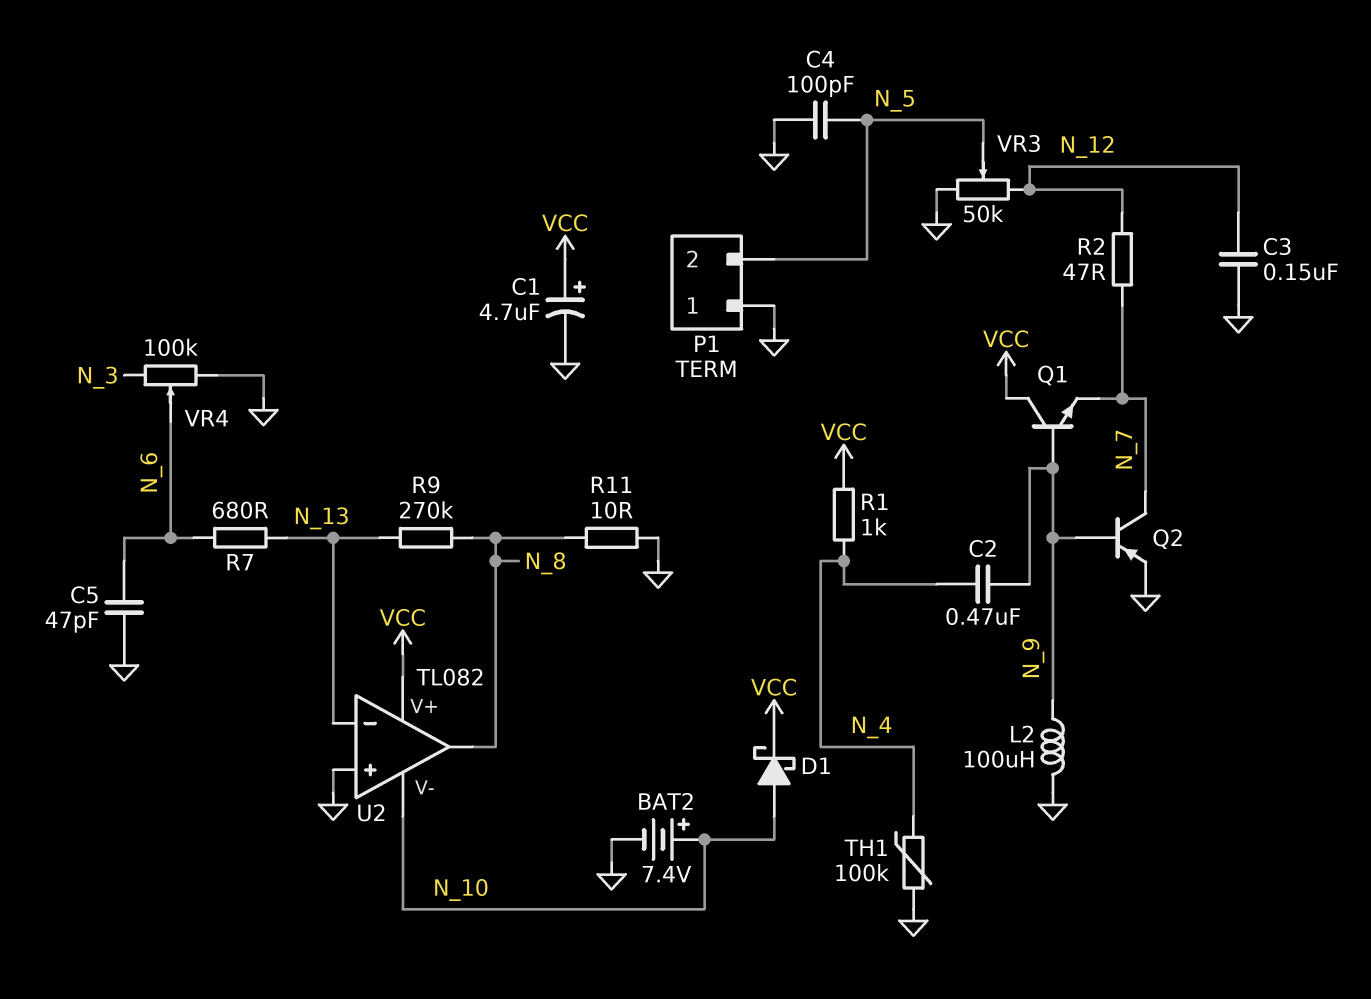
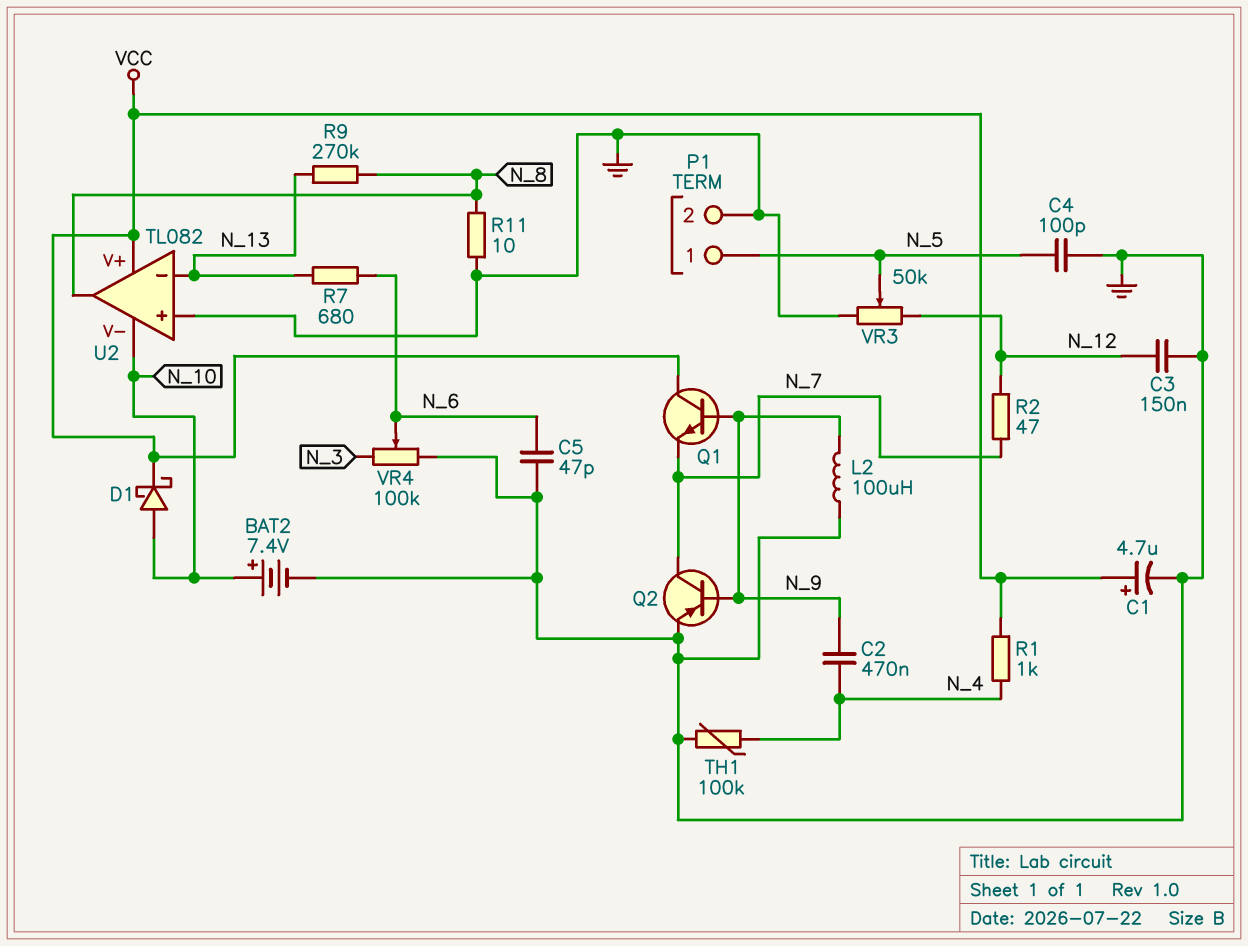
P1 pin 1: GND -> N_5
P1 pin 2: N_5 -> GND

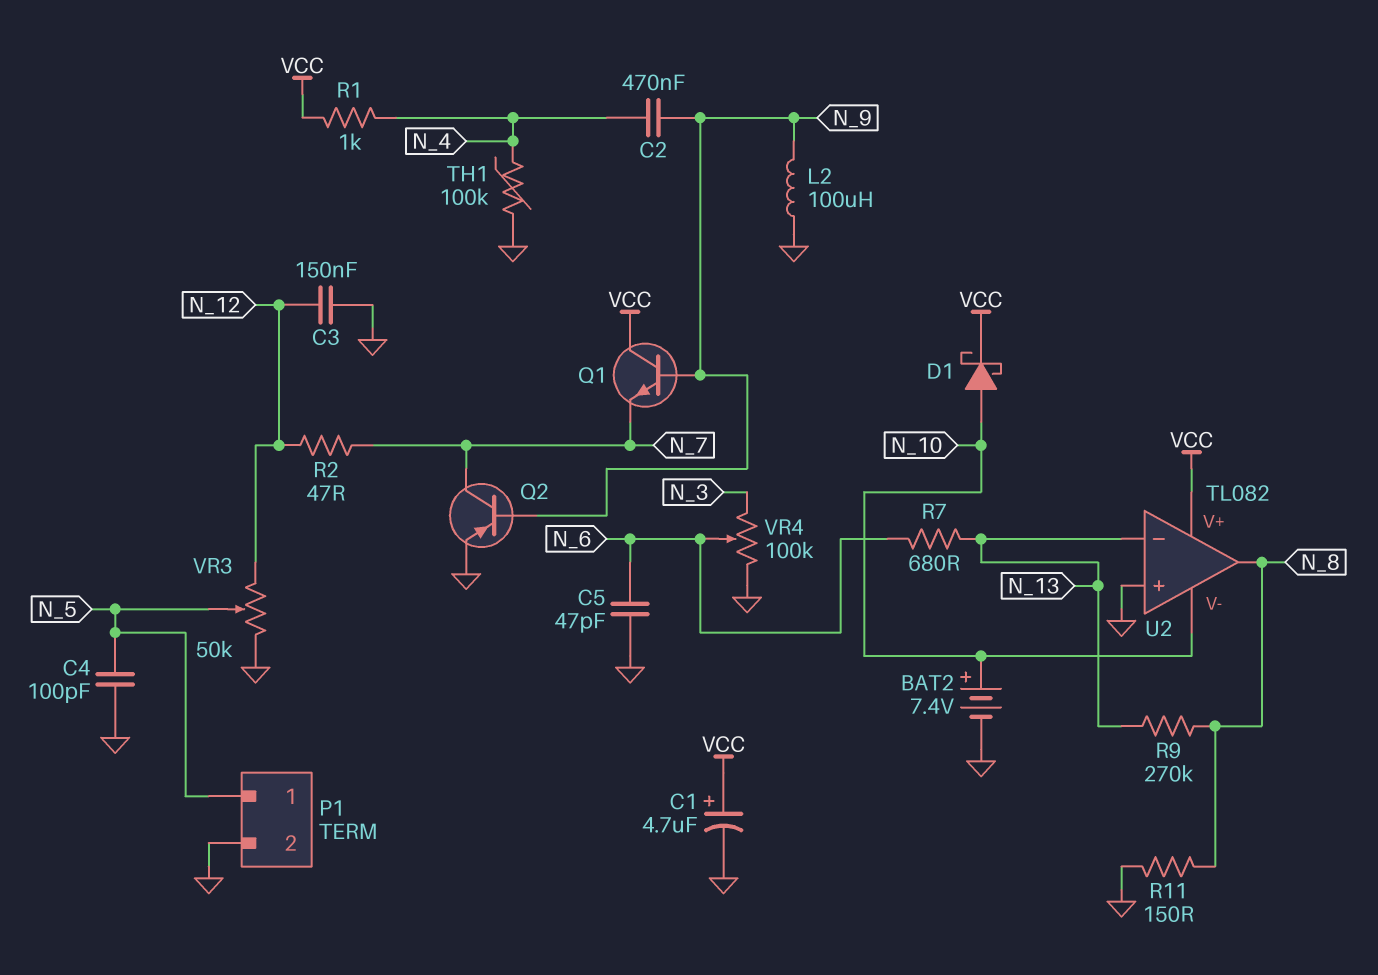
R11: 10 (GND, N_8) -> 150 (GND, N_8)

